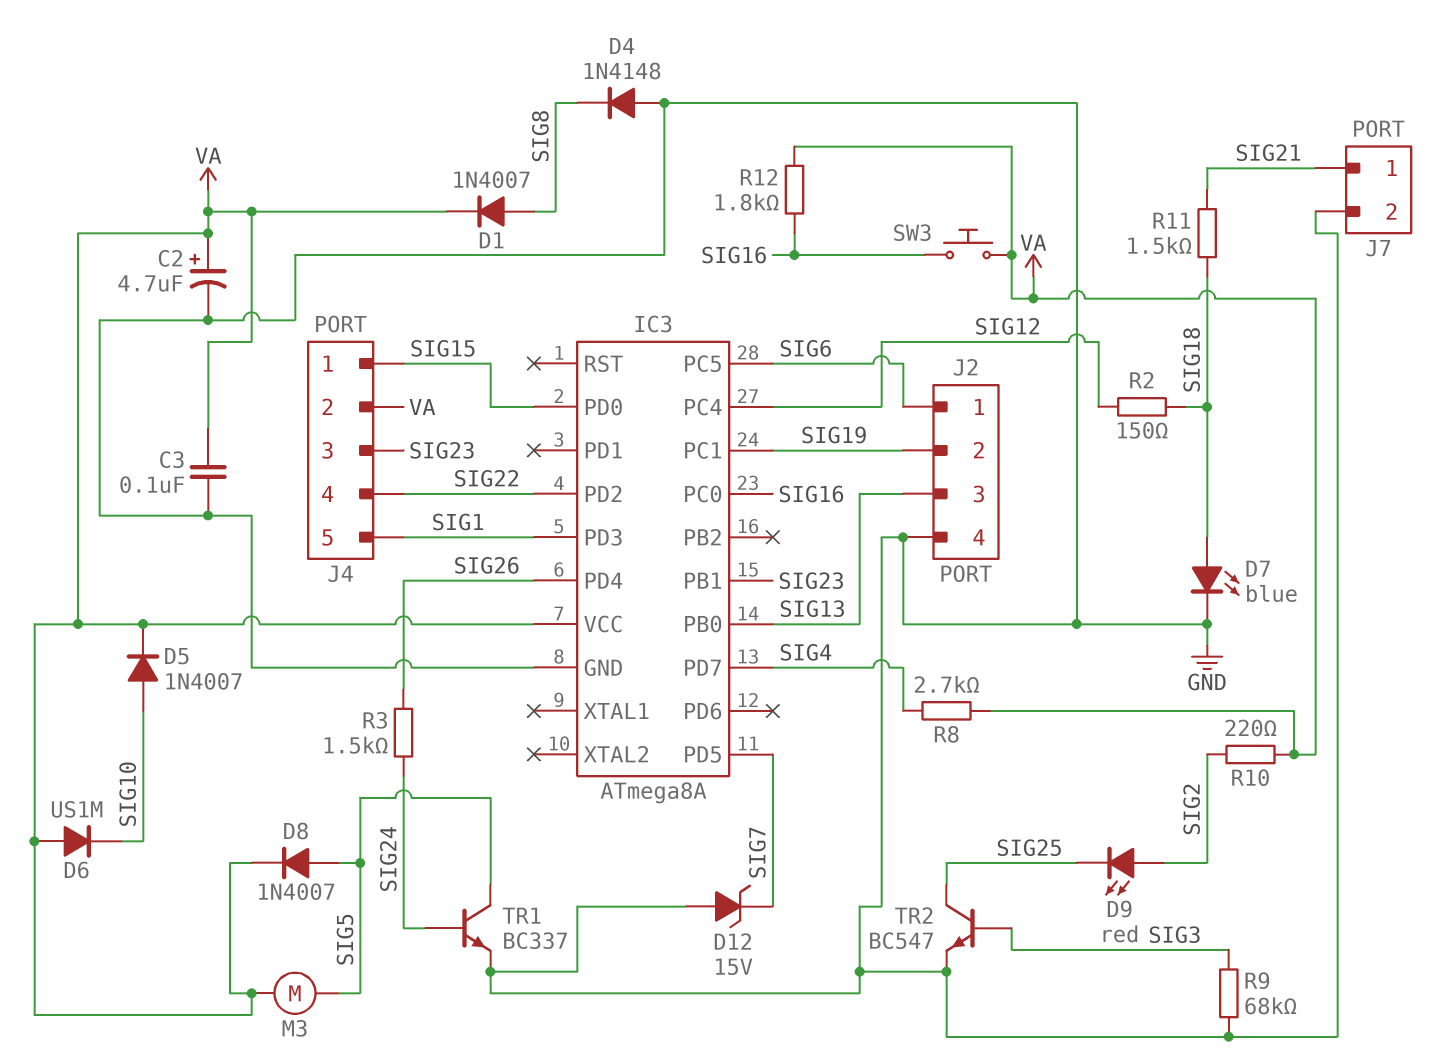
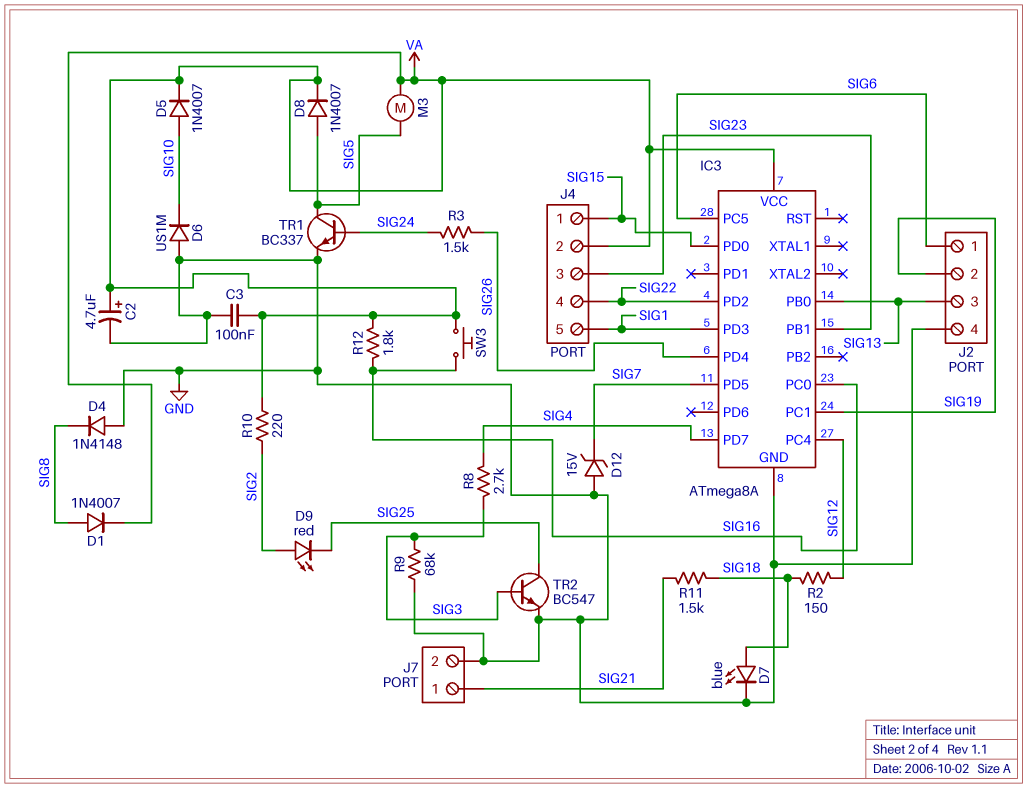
D6: diode US1M (A VA, K SIG10) -> diode US1M (A GND, K SIG10)
R8: 2.7k (SIG4, VA) -> 2.7k (SIG3, SIG4)

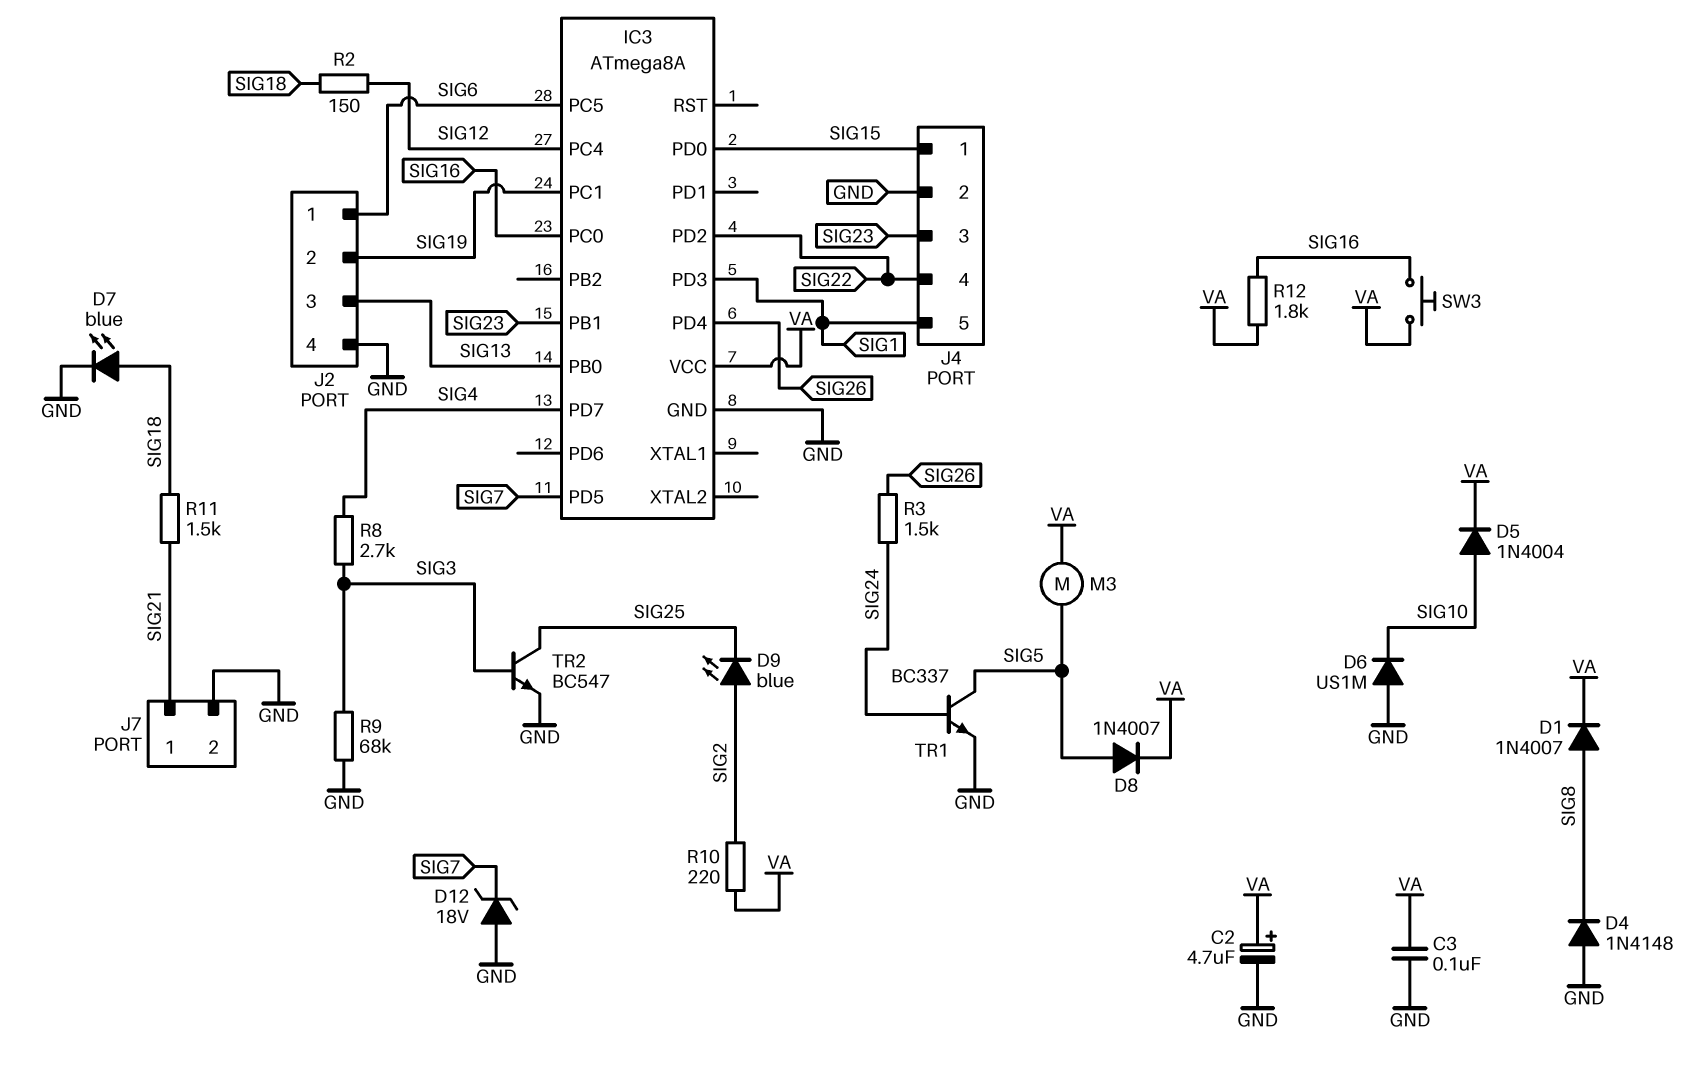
D5: diode 1N4007 (A SIG10, K VA) -> diode 1N4004 (A SIG10, K VA)
D9: LED red (A SIG2, K SIG25) -> LED blue (A SIG2, K SIG25)
D12: zener 15V (A GND, K SIG7) -> zener 18V (A GND, K SIG7)
J4 pin 2: VA -> GND

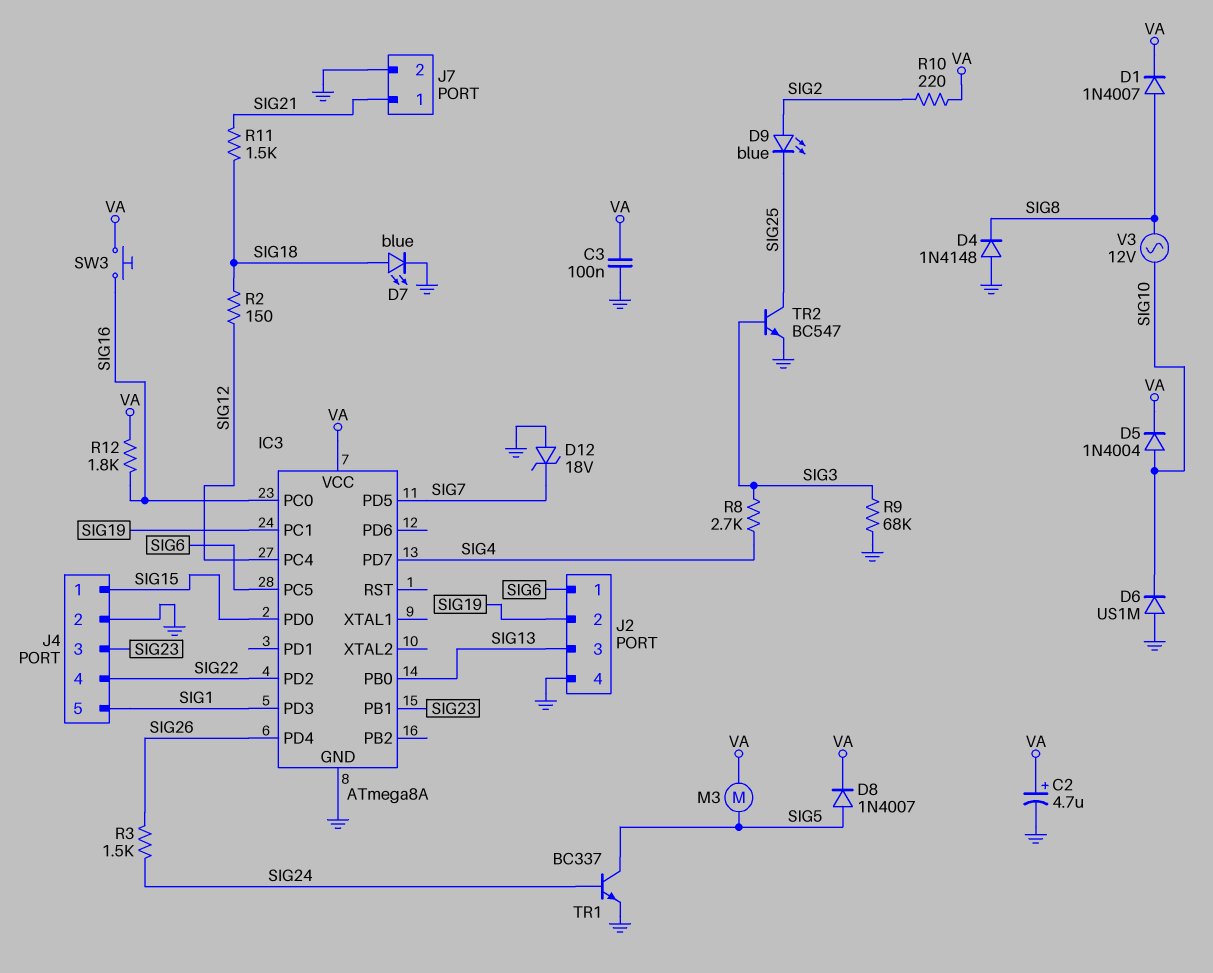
V3: none -> AC 12V (SIG8, SIG10)

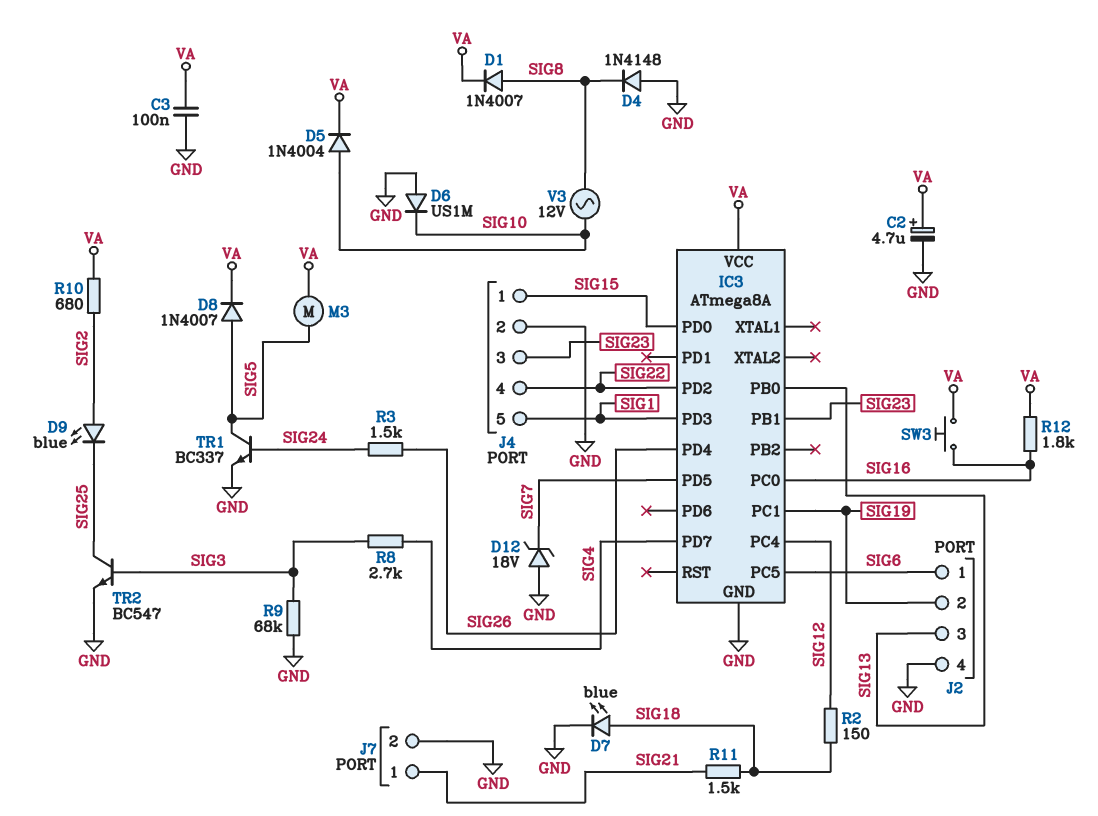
R10: 220 (SIG2, VA) -> 680 (SIG2, VA)

